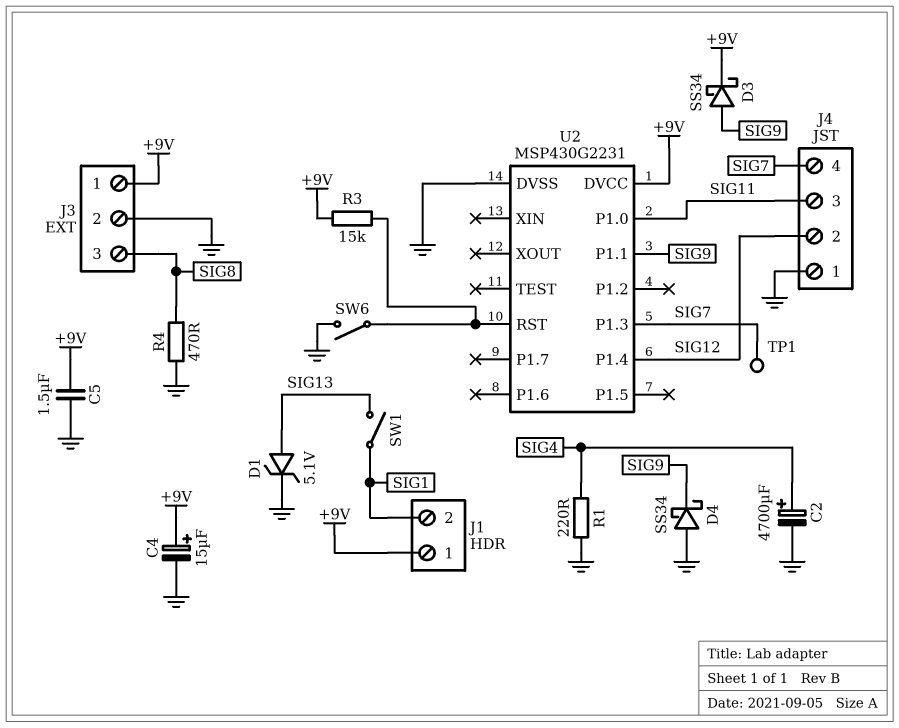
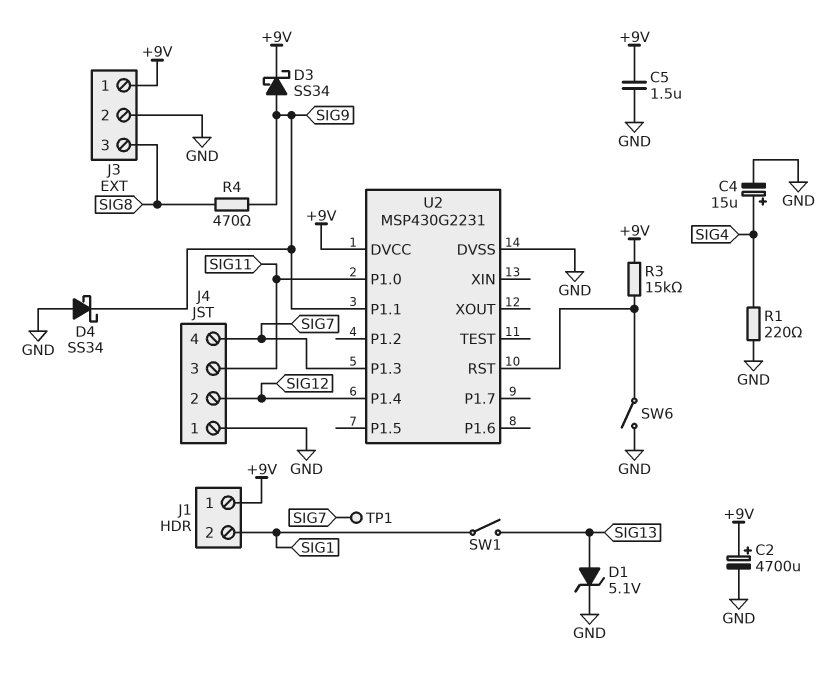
C2: 4700uF (plus SIG4, minus GND) -> 4700uF (plus +9V, minus GND)
C4: 15uF (plus +9V, minus GND) -> 15uF (plus SIG4, minus GND)
R4: 470 (GND, SIG8) -> 470 (SIG8, SIG9)

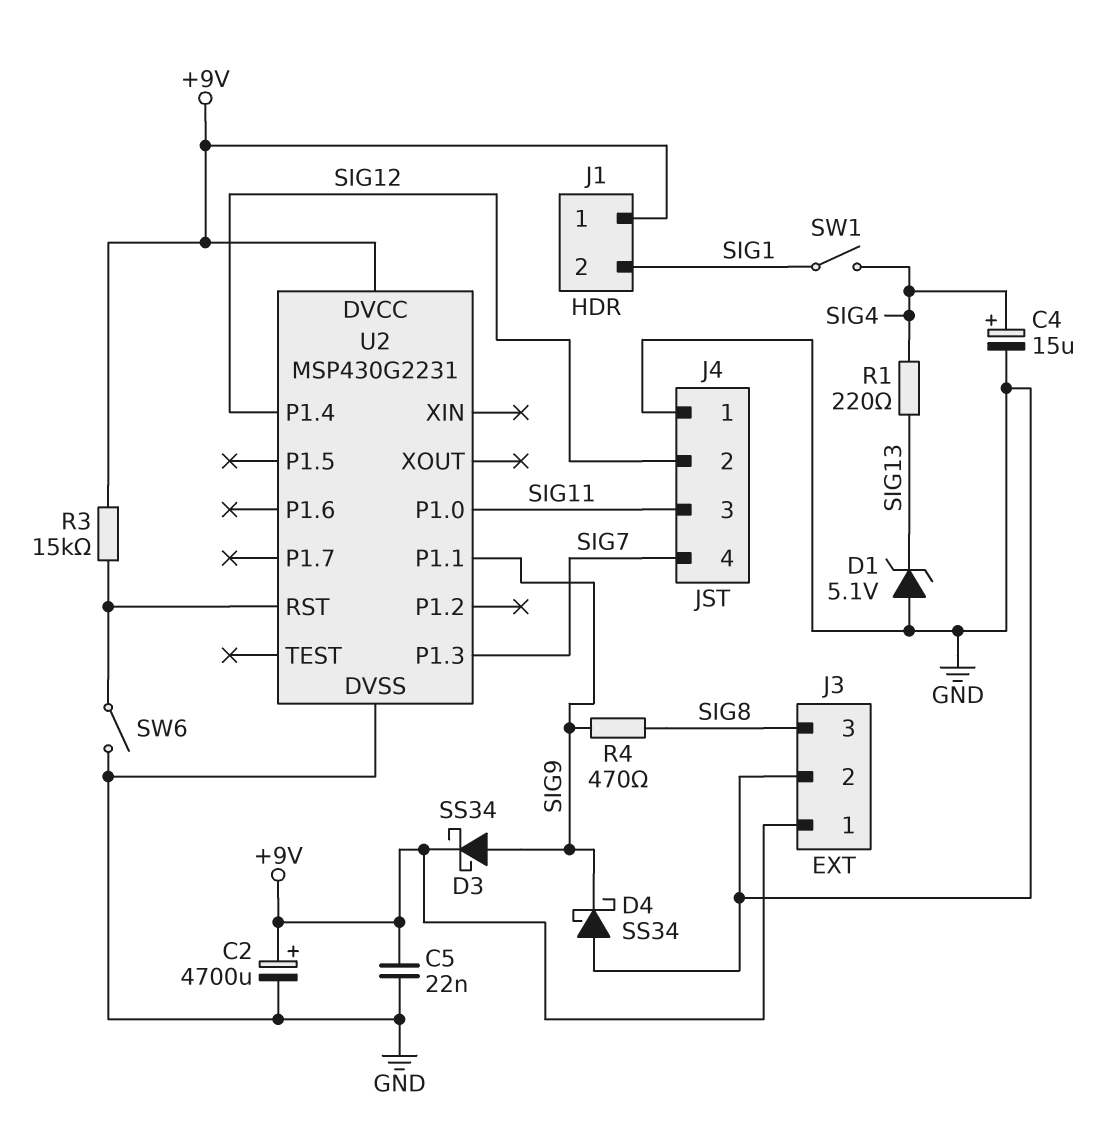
C5: 1.5uF (+9V, GND) -> 22nF (+9V, GND)
D1: zener 5.1V (A SIG13, K GND) -> zener 5.1V (A GND, K SIG13)
R1: 220 (GND, SIG4) -> 220 (SIG4, SIG13)
SW1: switch (SIG1, SIG13) -> switch (SIG1, SIG4)
TP1: test point (SIG7) -> none

